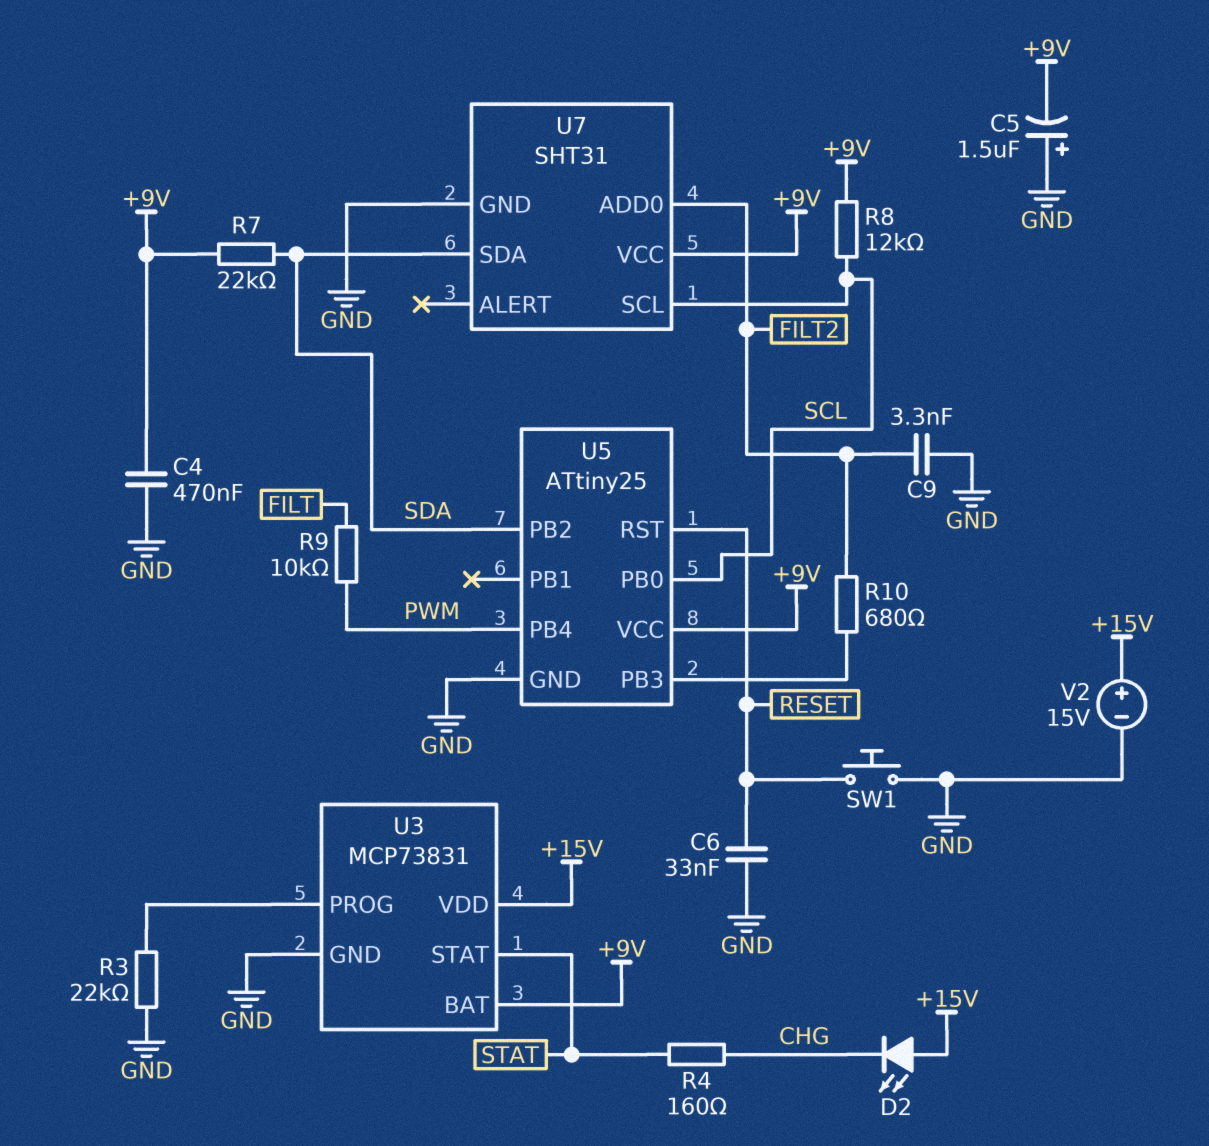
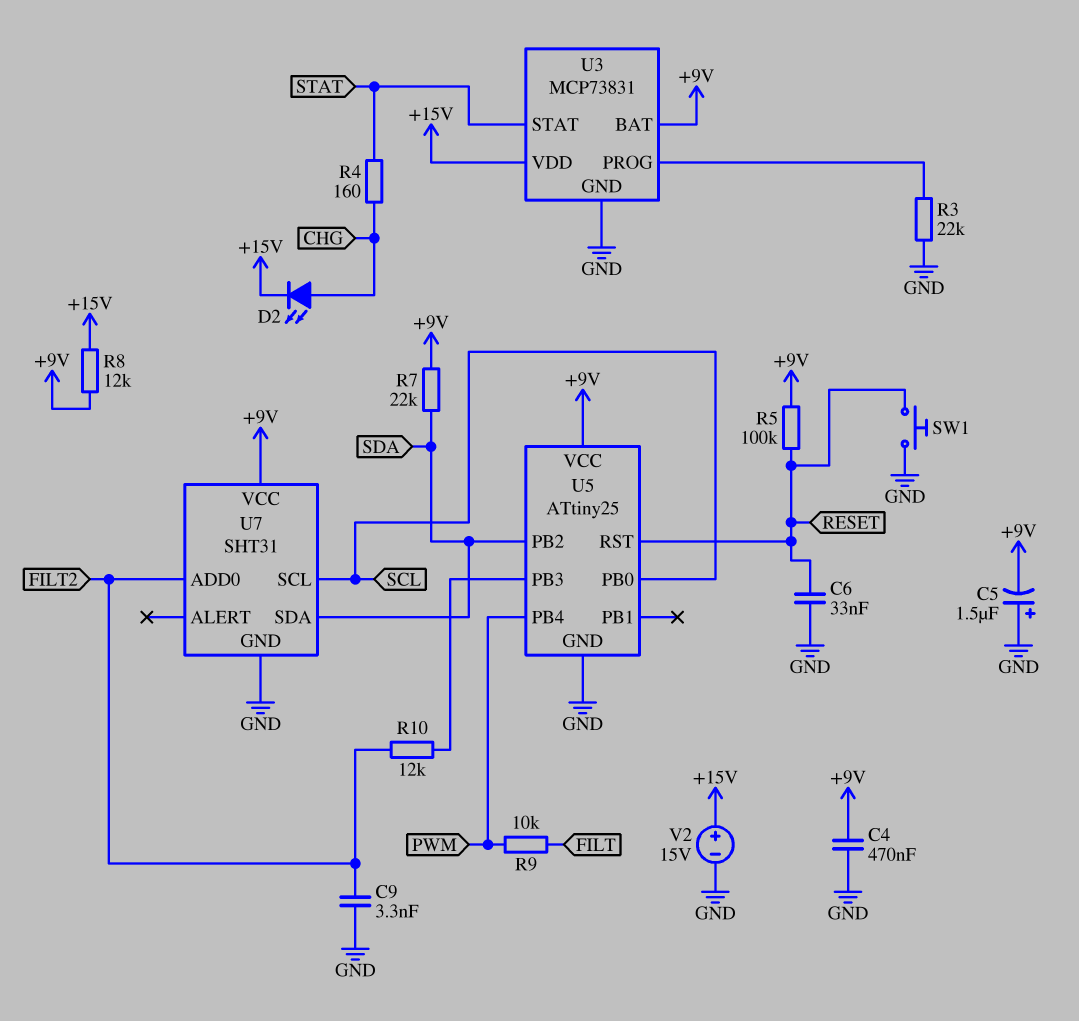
D2: LED (A +15V, K CHG) -> LED (A CHG, K +15V)
R5: none -> 100k (+9V, RESET)
R8: 12k (+9V, SCL) -> 12k (+9V, +15V)
R10: 680 (FILT2, U5/PB3) -> 12k (FILT2, U5/PB3)

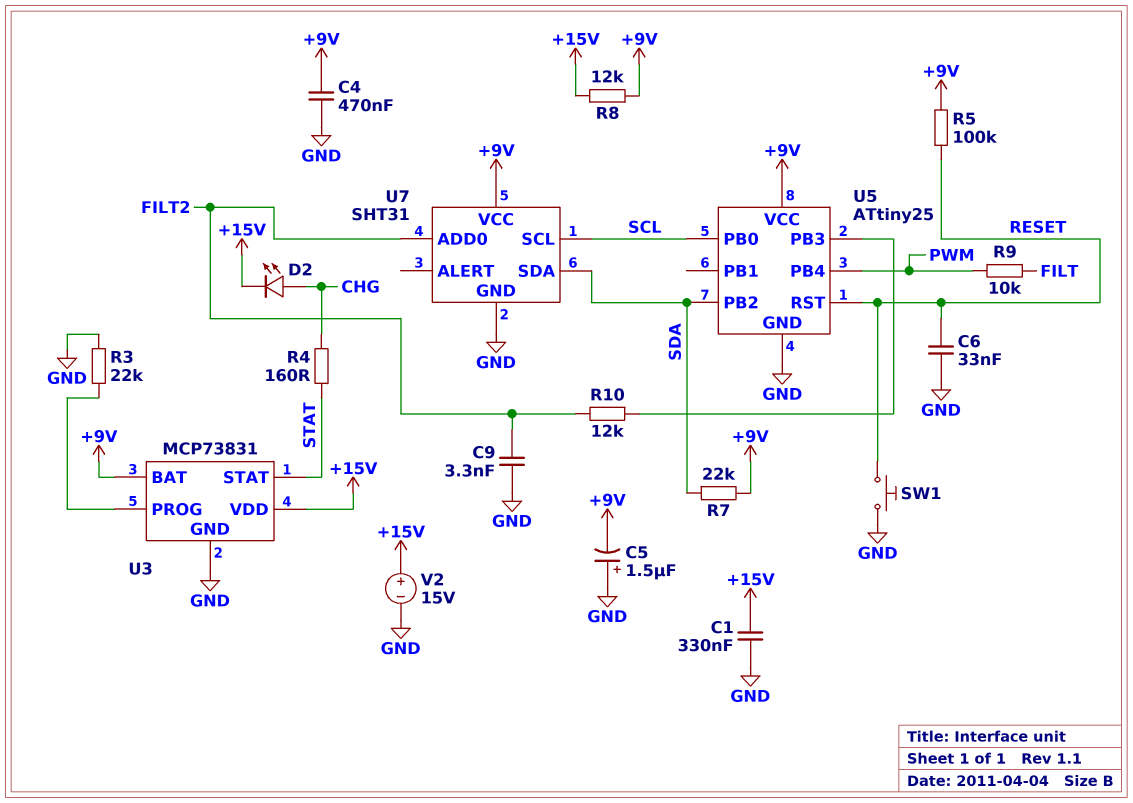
C1: none -> 330nF (+15V, GND)

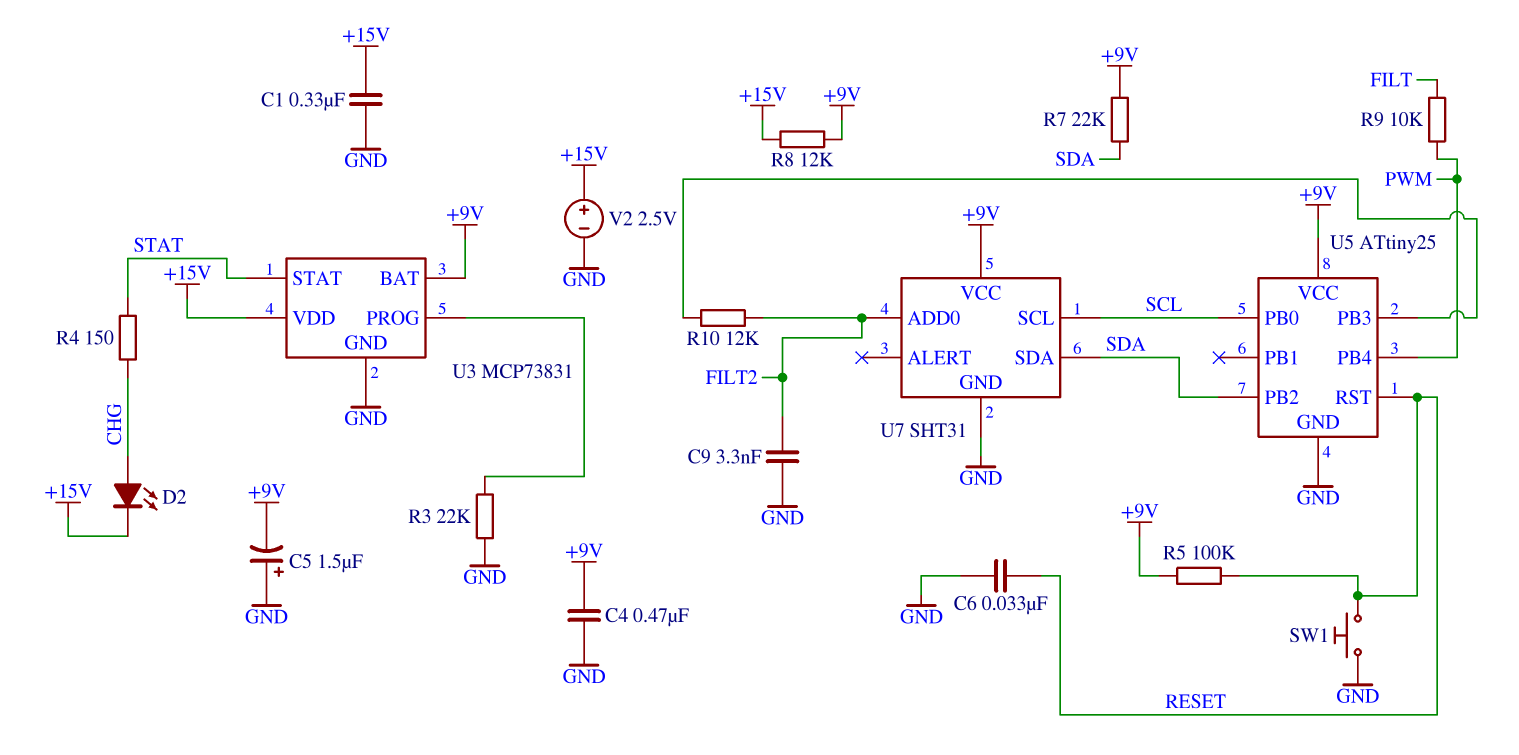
R4: 160 (CHG, STAT) -> 150 (CHG, STAT)
V2: 15V (plus +15V, minus GND) -> 2.5V (plus +15V, minus GND)

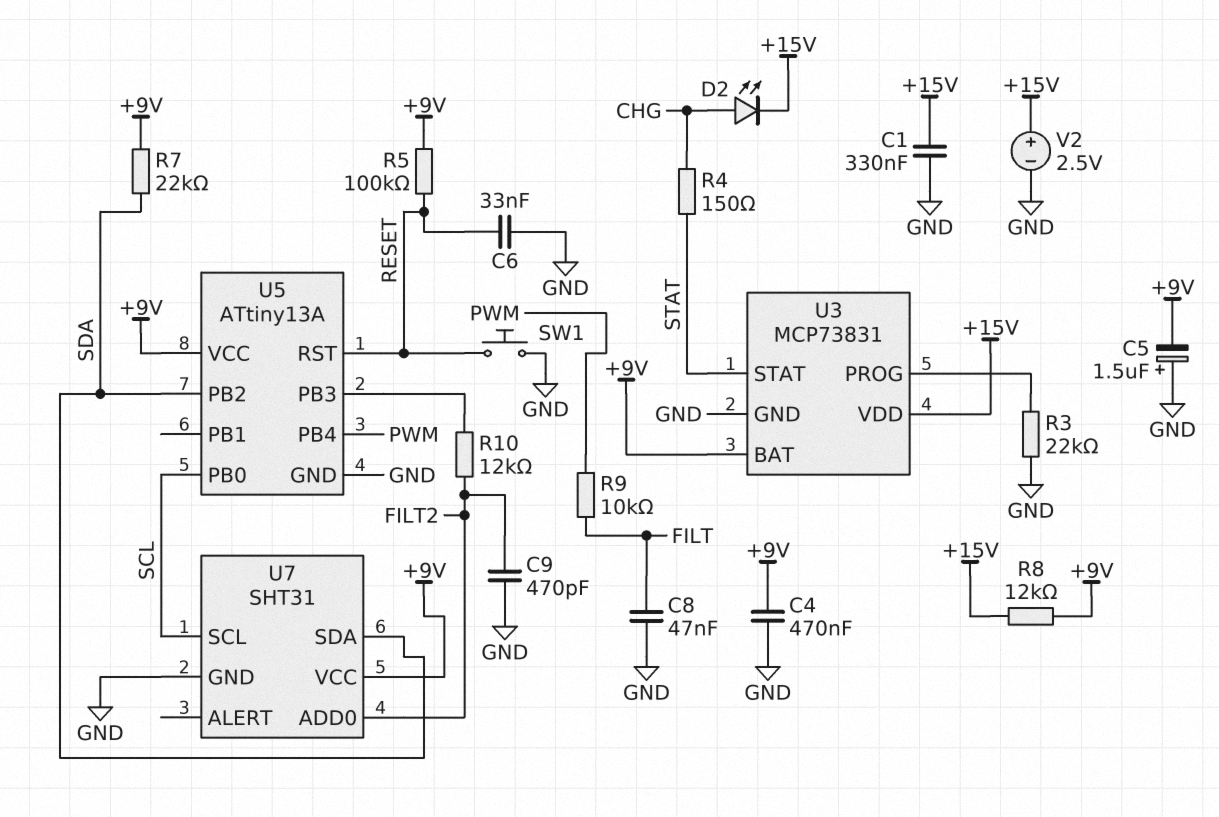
C8: none -> 47nF (FILT, GND)
C9: 3.3nF (FILT2, GND) -> 470pF (FILT2, GND)
U5: ATtiny25 -> ATtiny13A

